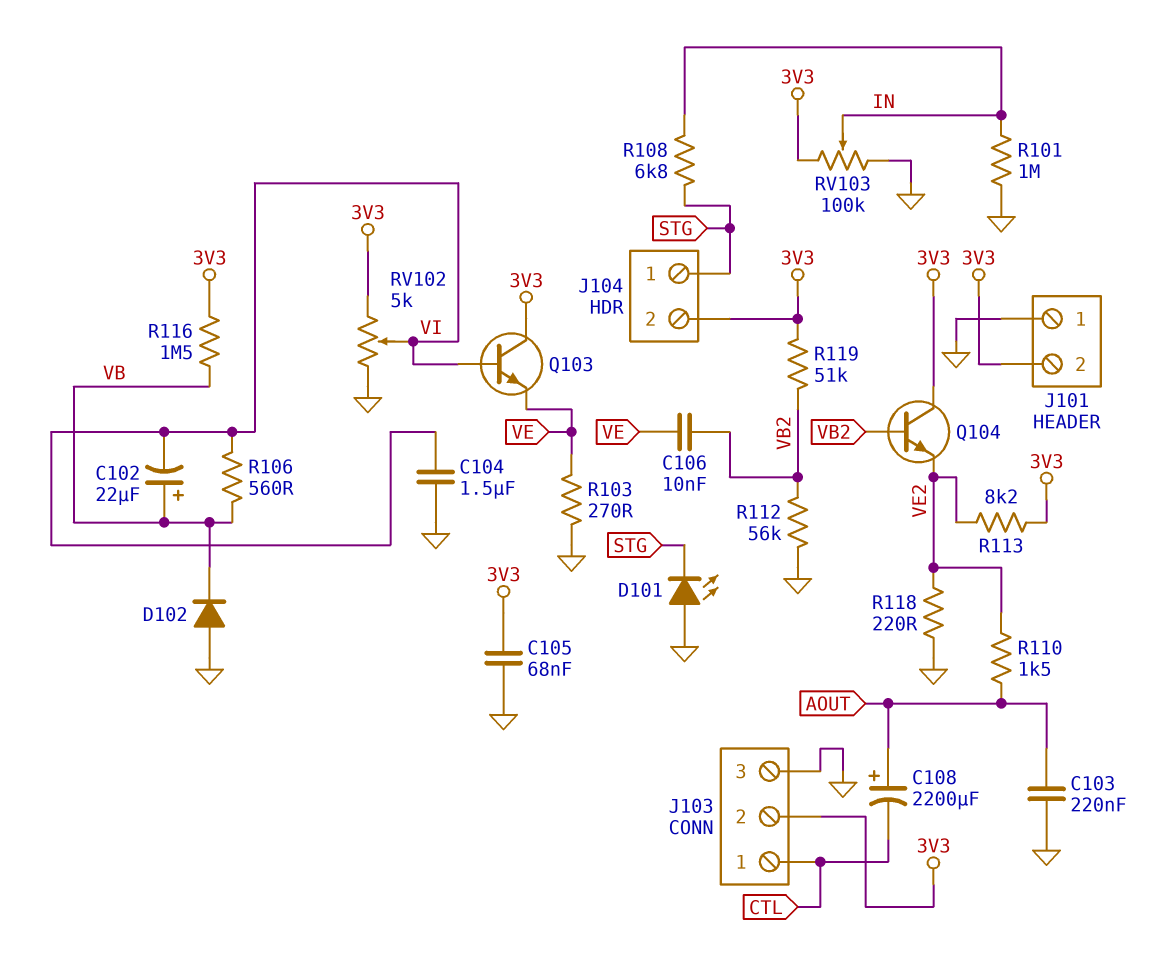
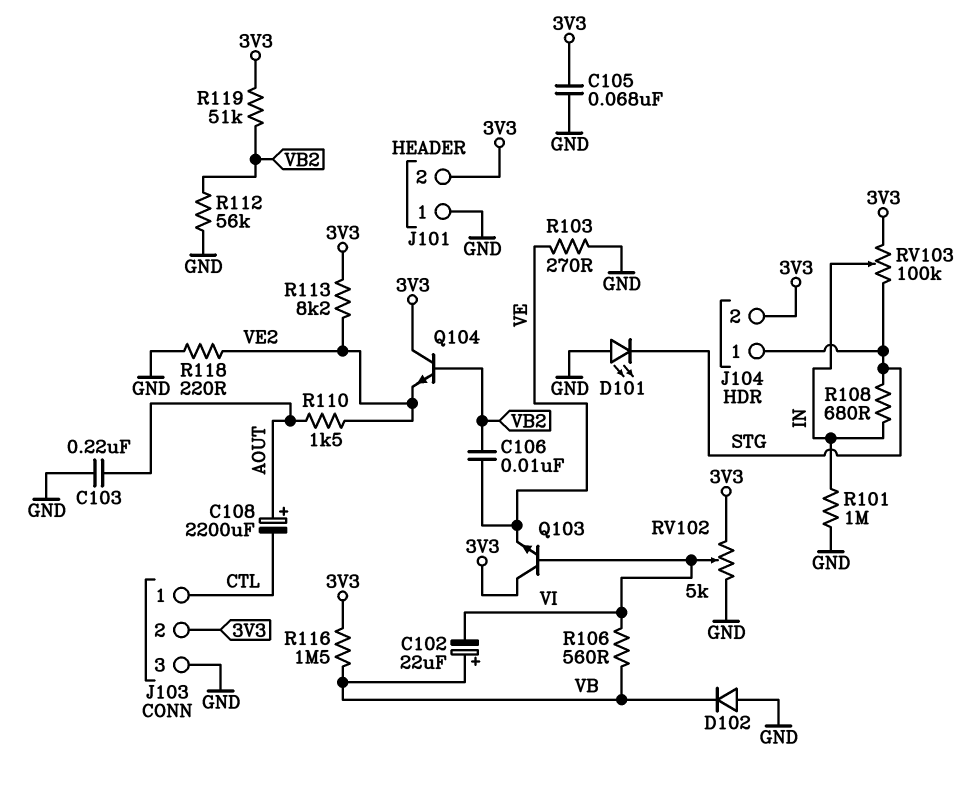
C104: 1.5uF (GND, VI) -> none
R108: 6.8k (IN, STG) -> 680 (IN, STG)
RV103: 100k (3V3, GND, wiper IN) -> 100k (3V3, STG, wiper IN)

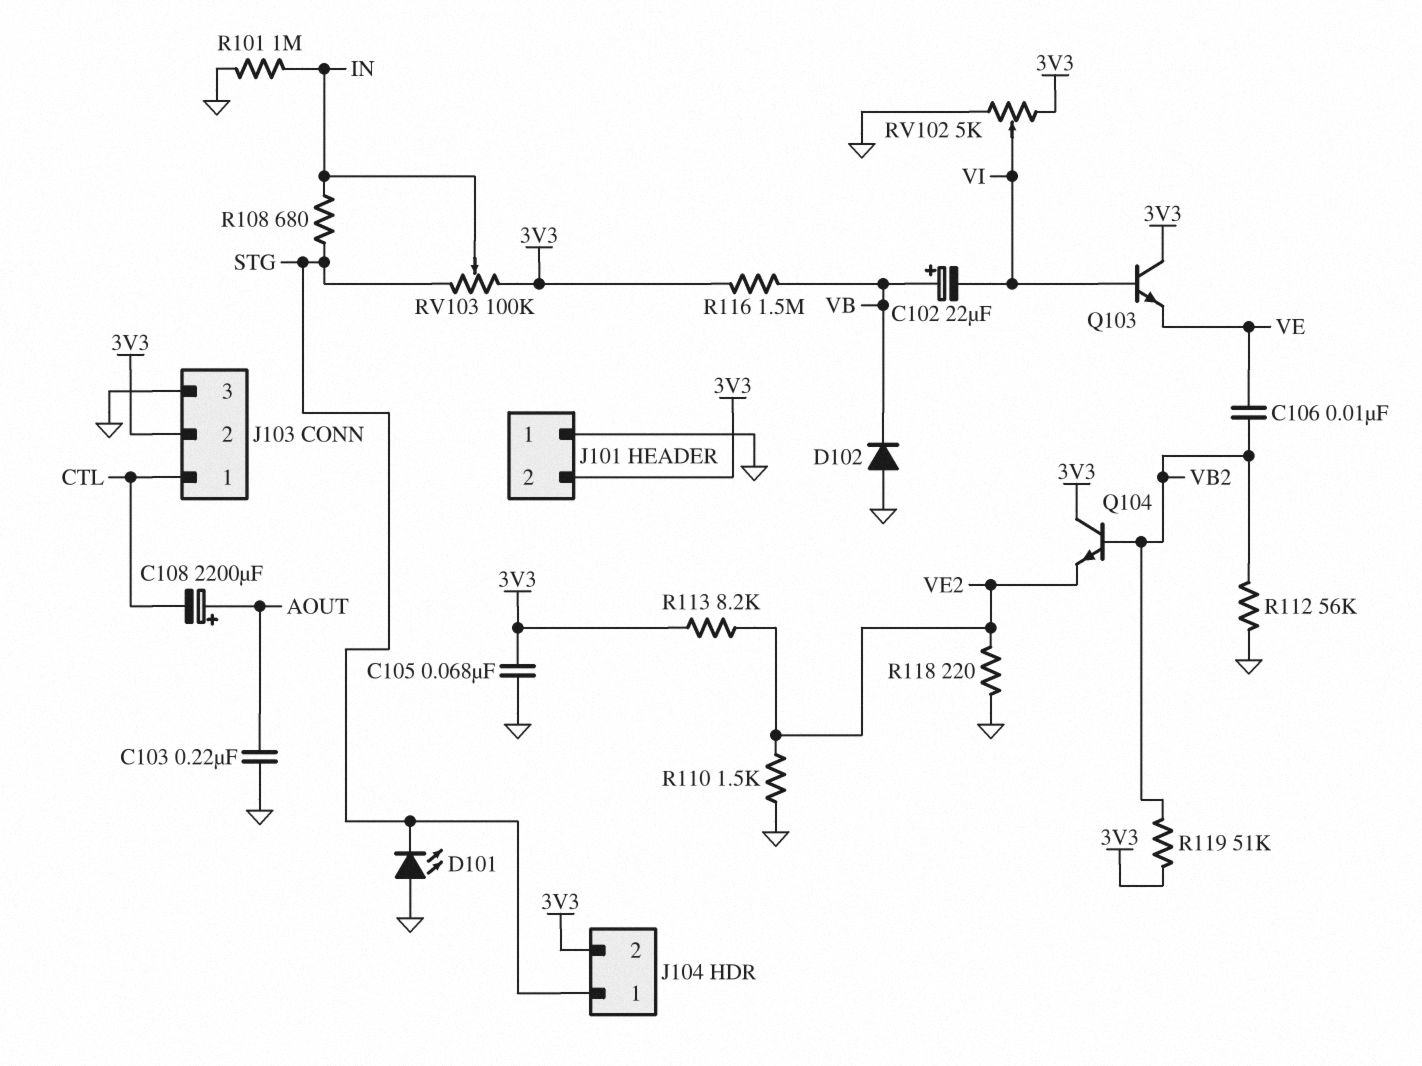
R103: 270 (GND, VE) -> none
R106: 560 (VB, VI) -> none
R110: 1.5k (AOUT, VE2) -> 1.5k (GND, VE2)

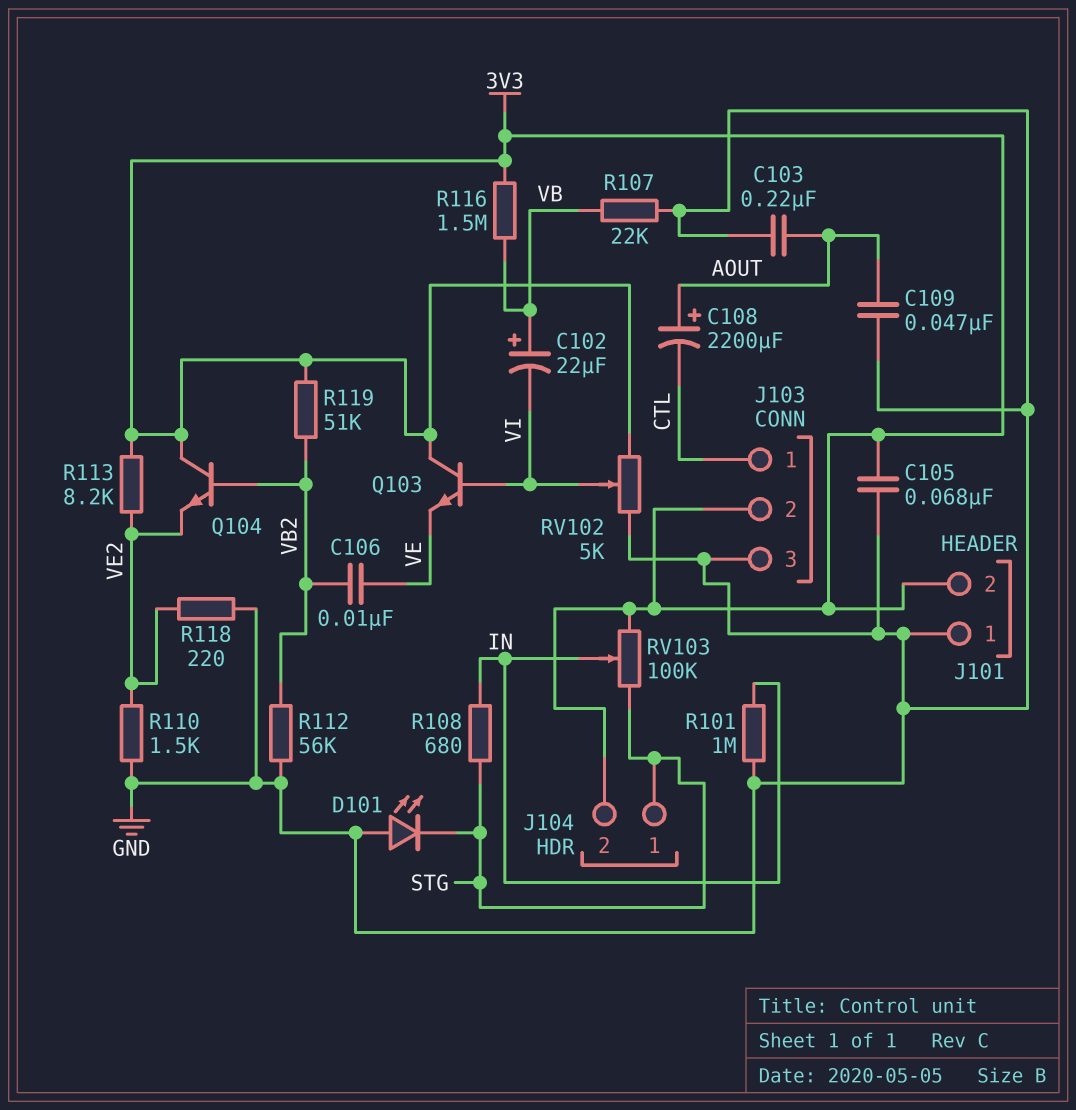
C109: none -> 47nF (AOUT, GND)
D102: diode (A GND, K VB) -> none
R107: none -> 22k (GND, VB)

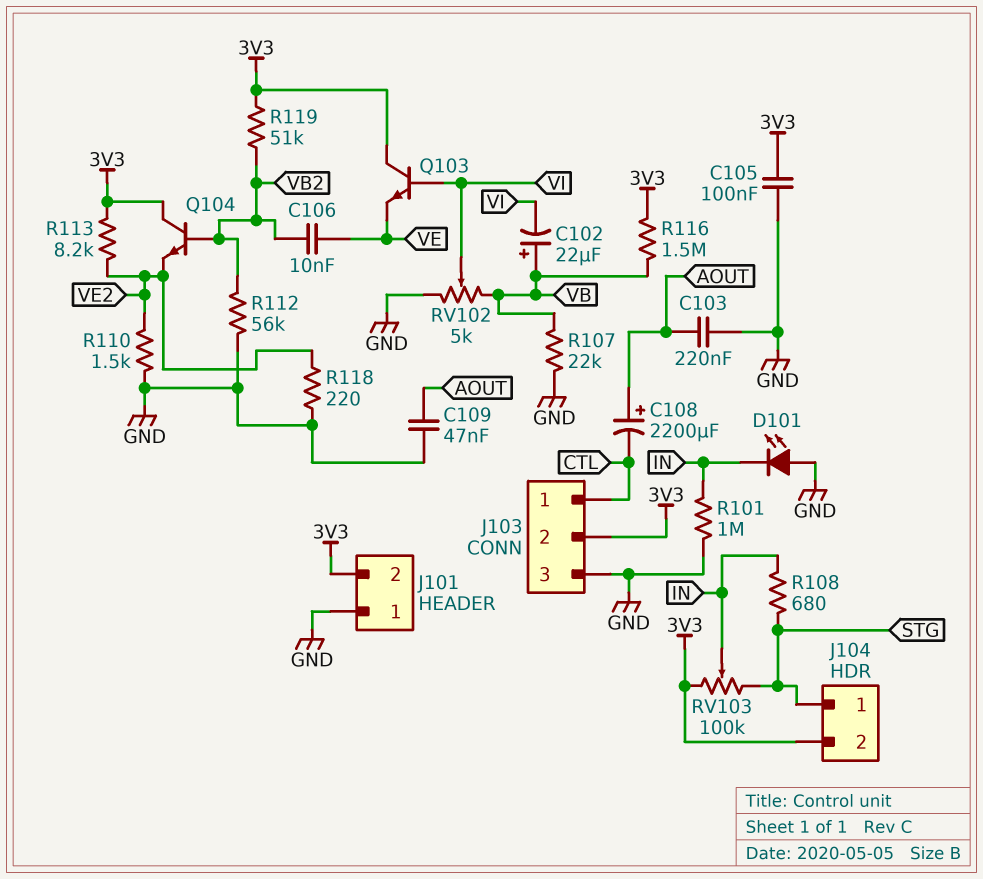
C105: 68nF (3V3, GND) -> 100nF (3V3, GND)
D101: LED (A GND, K STG) -> LED (A GND, K IN)
RV102: 5k (3V3, GND, wiper VI) -> 5k (GND, VB, wiper VI)

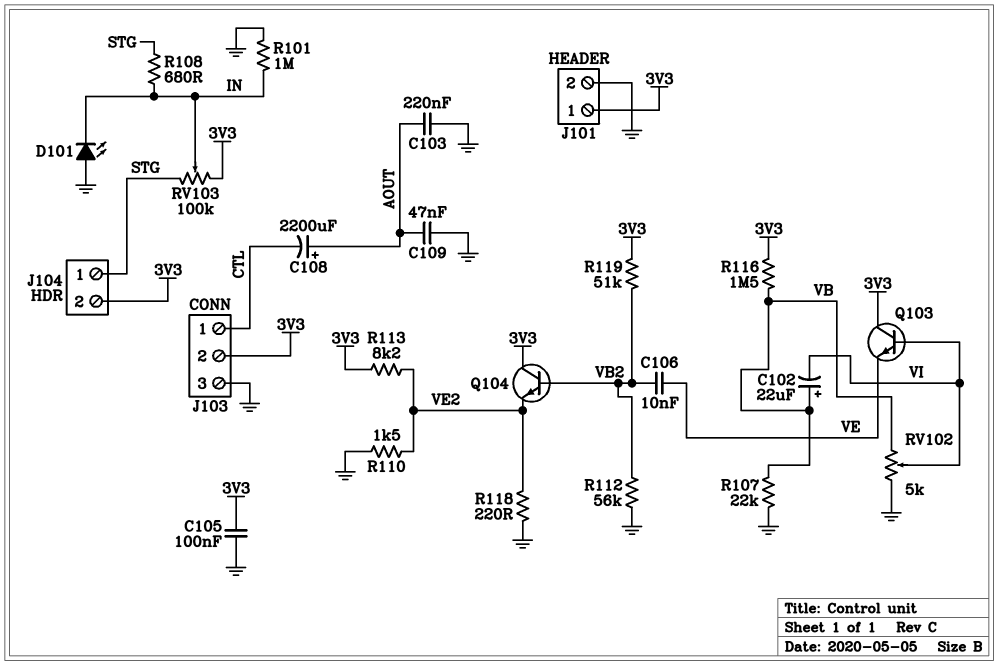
J101 pin 1: GND -> 3V3
J101 pin 2: 3V3 -> GND

